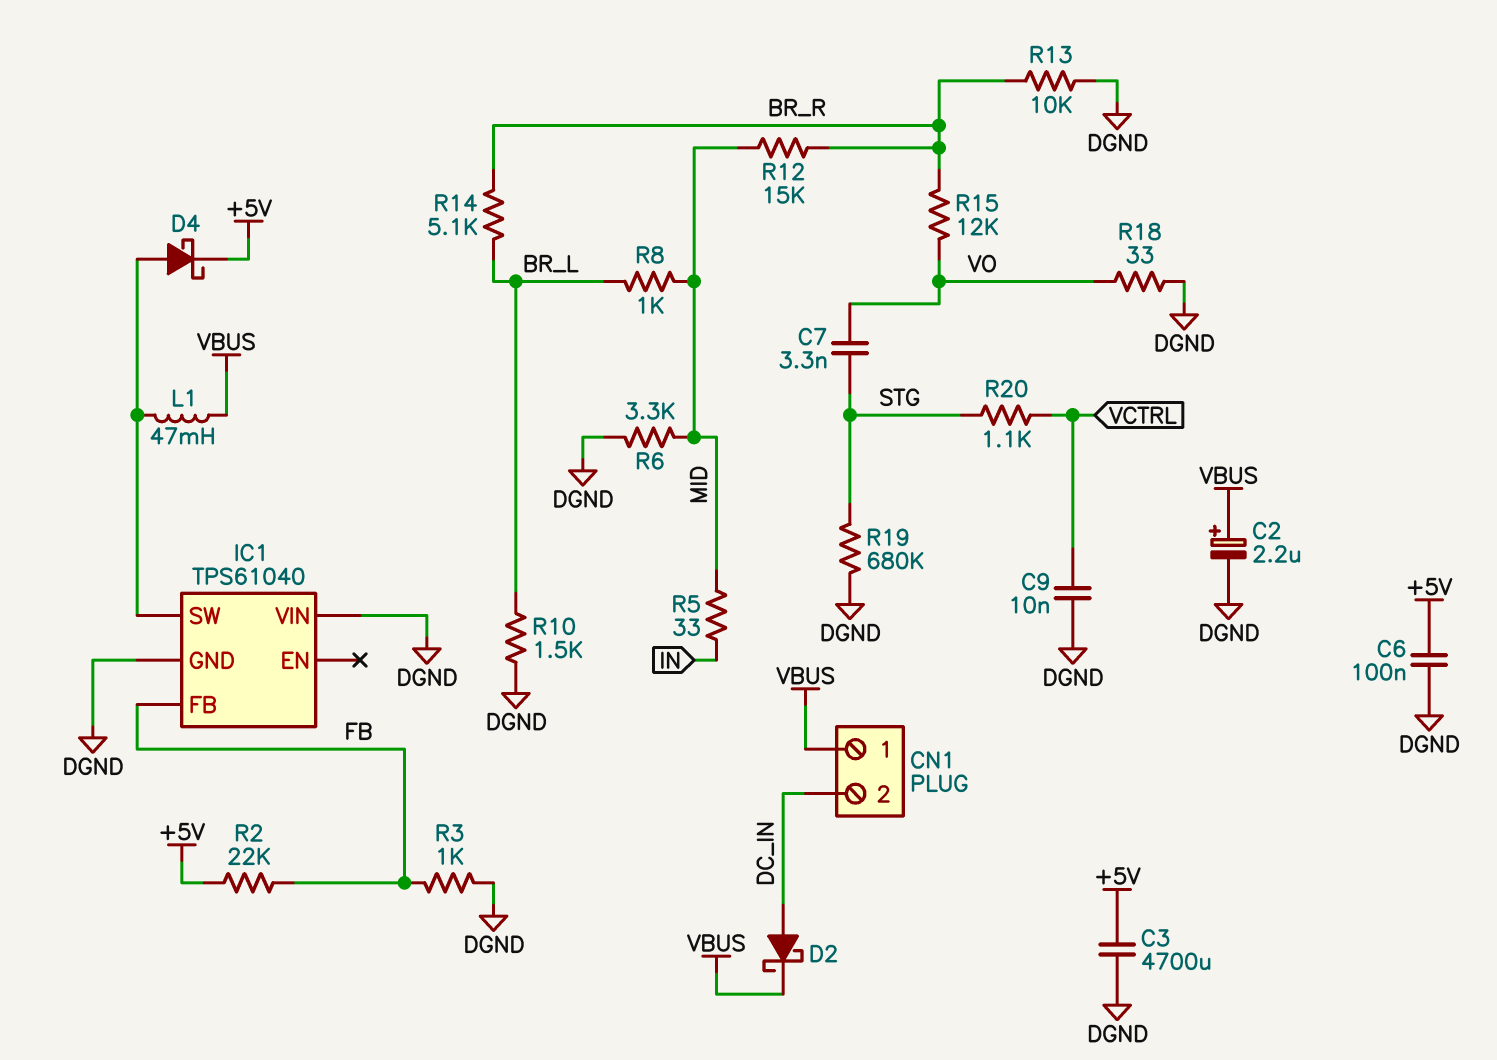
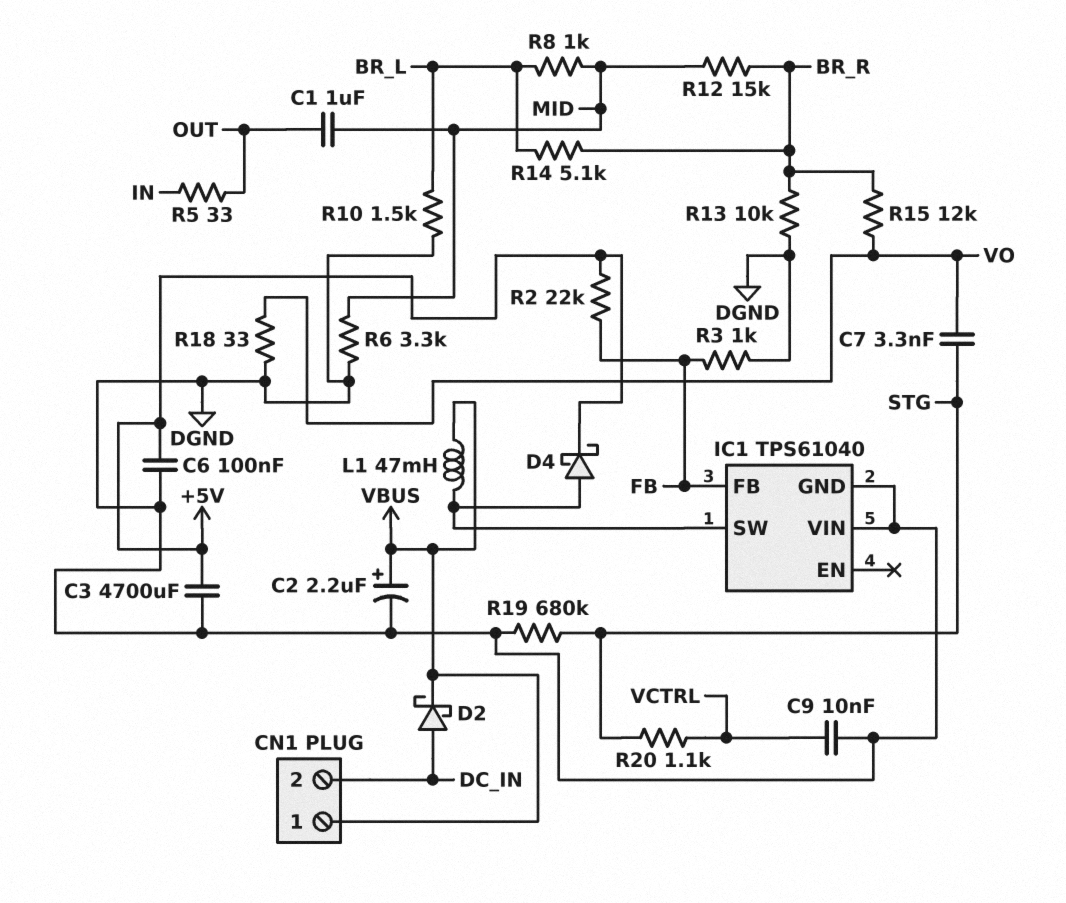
C1: none -> 1uF (MID, OUT)
R5: 33 (IN, MID) -> 33 (IN, OUT)

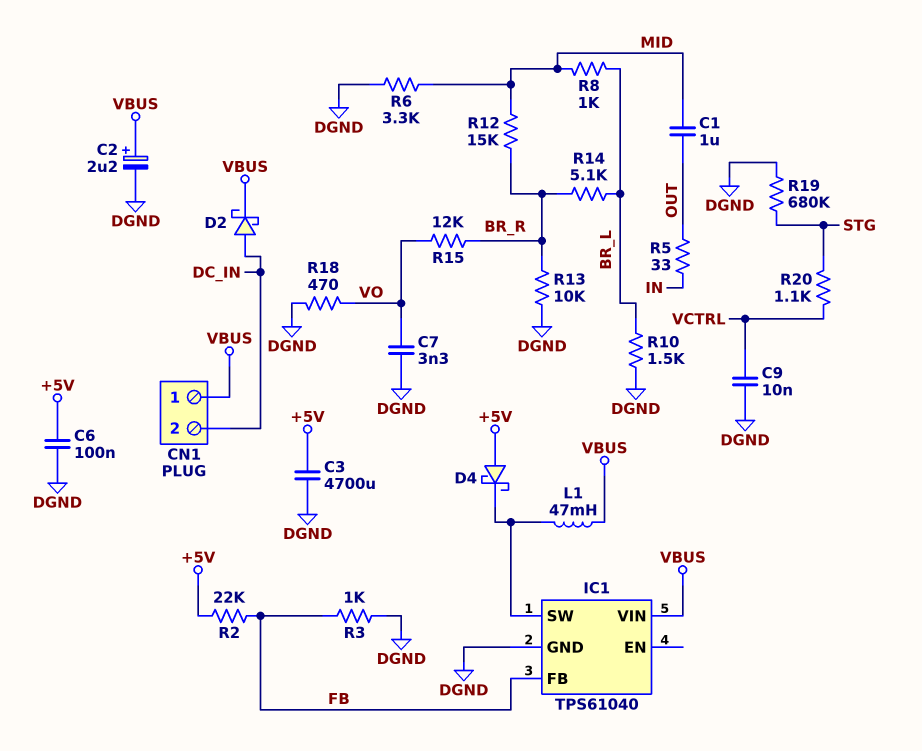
C7: 3.3nF (STG, VO) -> 3.3nF (DGND, VO)
D4: schottky (A IC1/SW, K +5V) -> schottky (A +5V, K IC1/SW)
IC1 pin VIN: DGND -> VBUS
R18: 33 (DGND, VO) -> 470 (DGND, VO)

